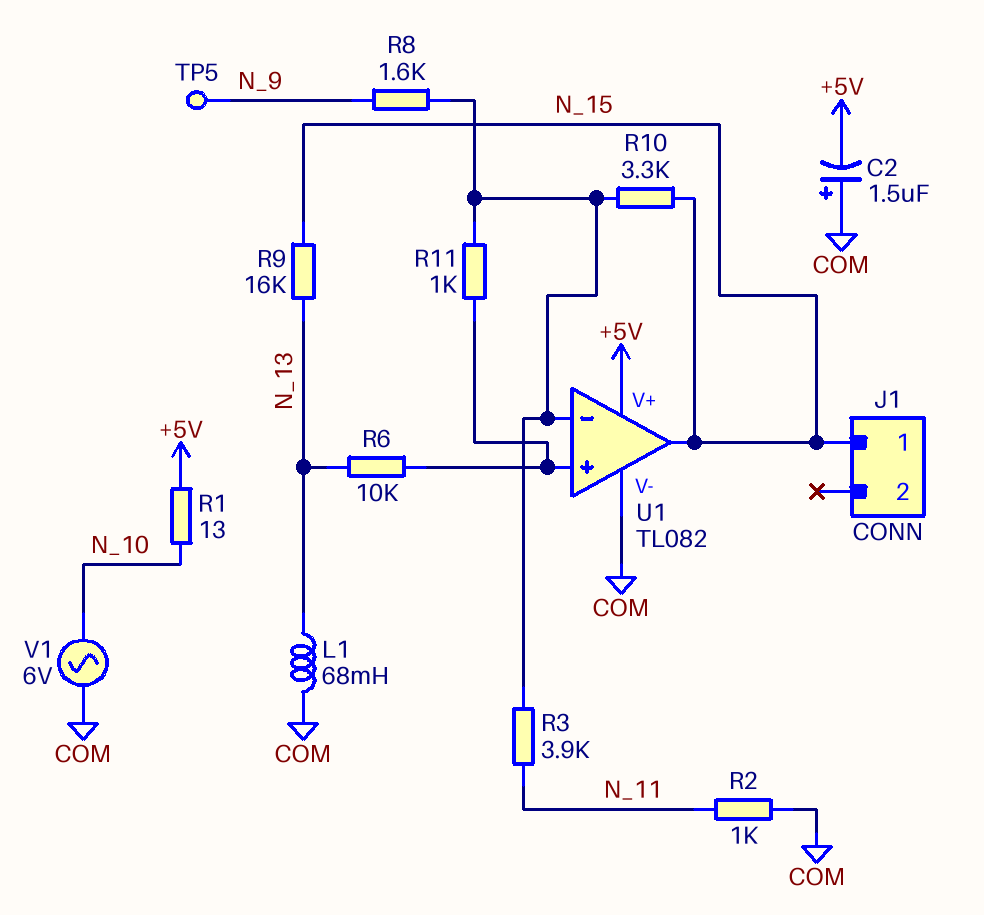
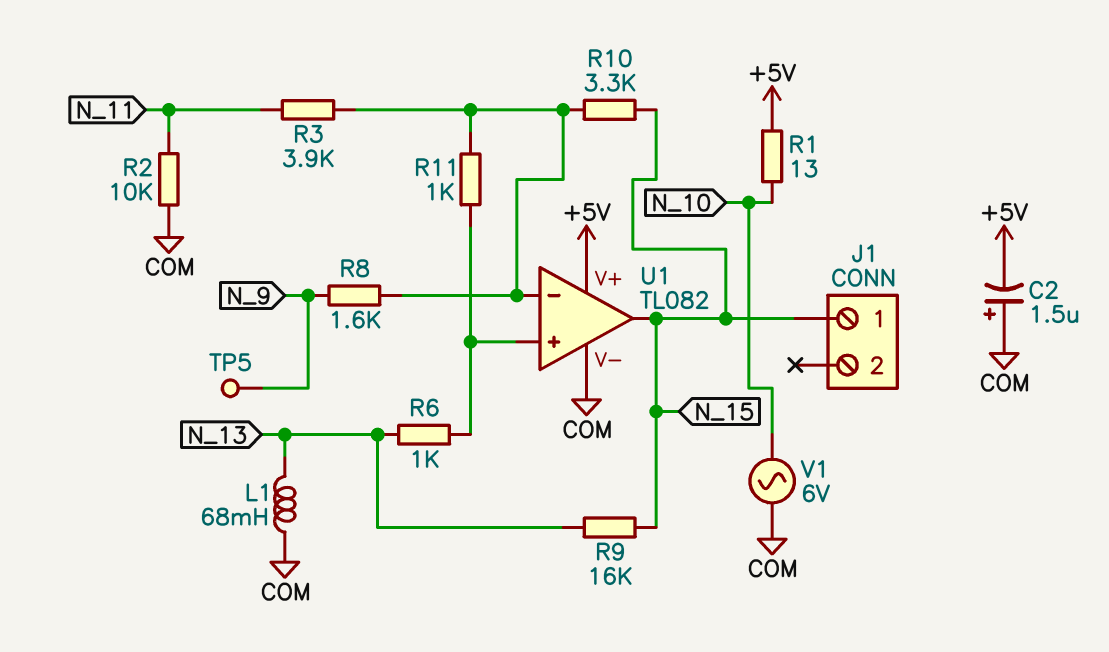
R2: 1k (COM, N_11) -> 10k (COM, N_11)
R6: 10k (N_13, U1/in+) -> 1k (N_13, U1/in+)

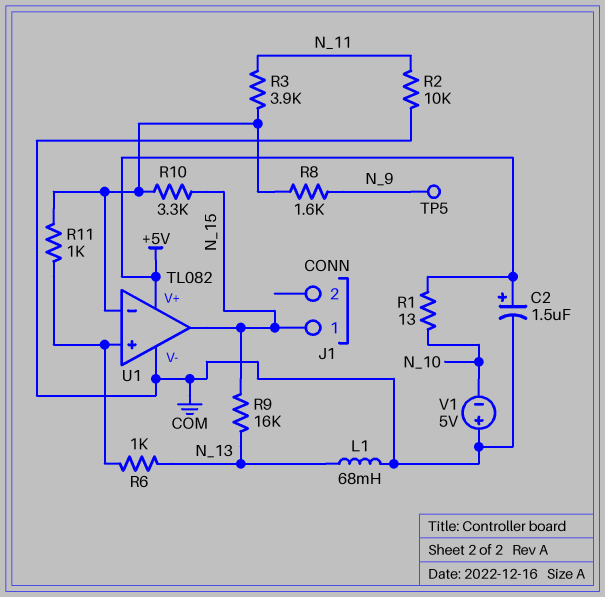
C2: 1.5uF (plus COM, minus +5V) -> 1.5uF (plus +5V, minus COM)
V1: AC 6V (COM, N_10) -> 5V (plus COM, minus N_10)

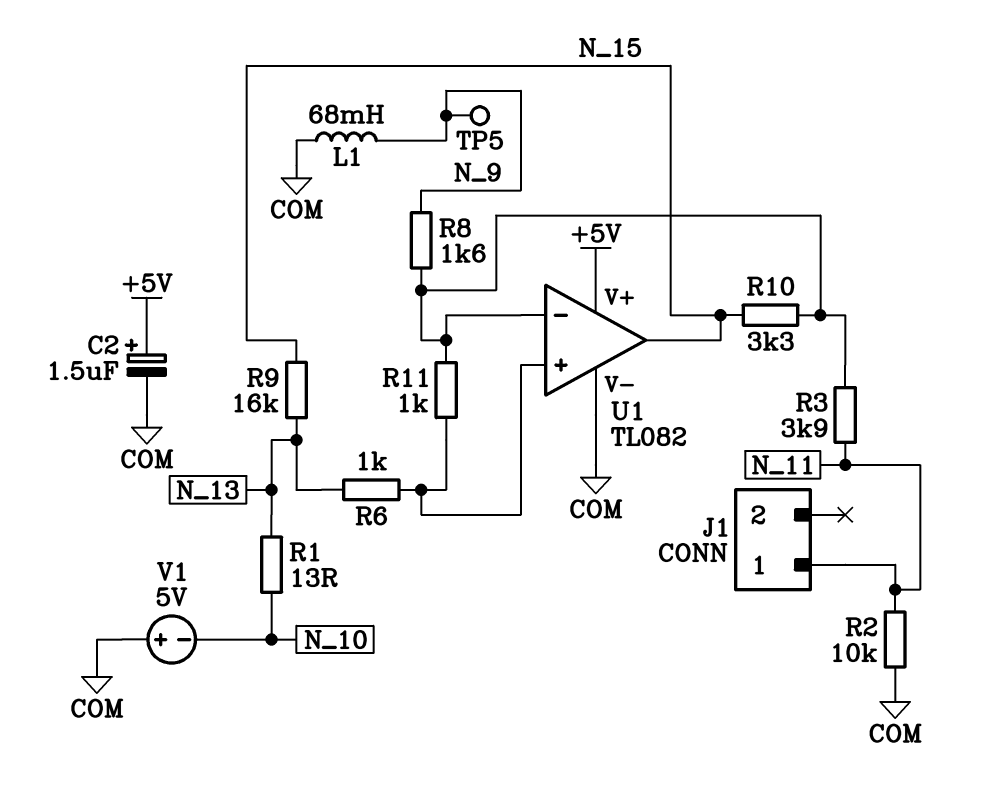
J1 pin 1: N_15 -> N_11
L1: 68mH (COM, N_13) -> 68mH (COM, N_9)
R1: 13 (+5V, N_10) -> 13 (N_10, N_13)

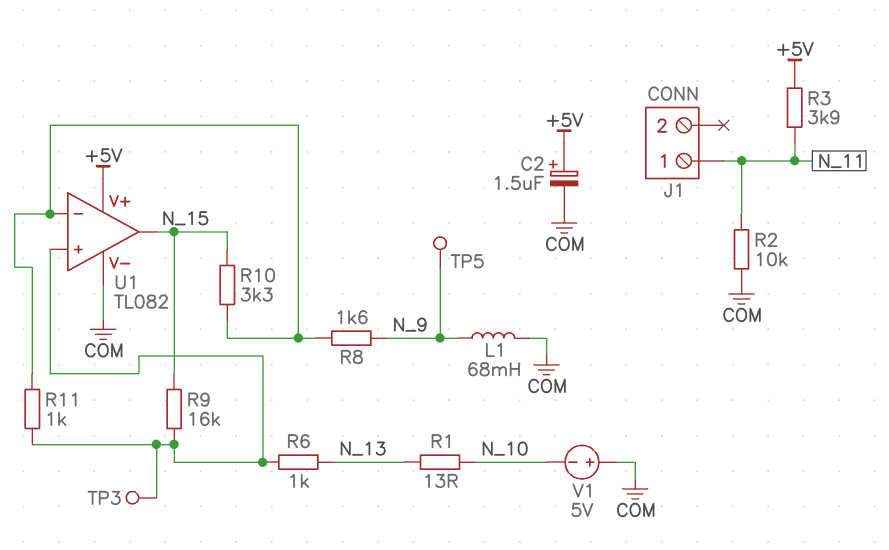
R3: 3.9k (N_11, U1/in-) -> 3.9k (+5V, N_11)
R9: 16k (N_13, N_15) -> 16k (N_15, U1/in+)
TP3: none -> test point (U1/in+)

